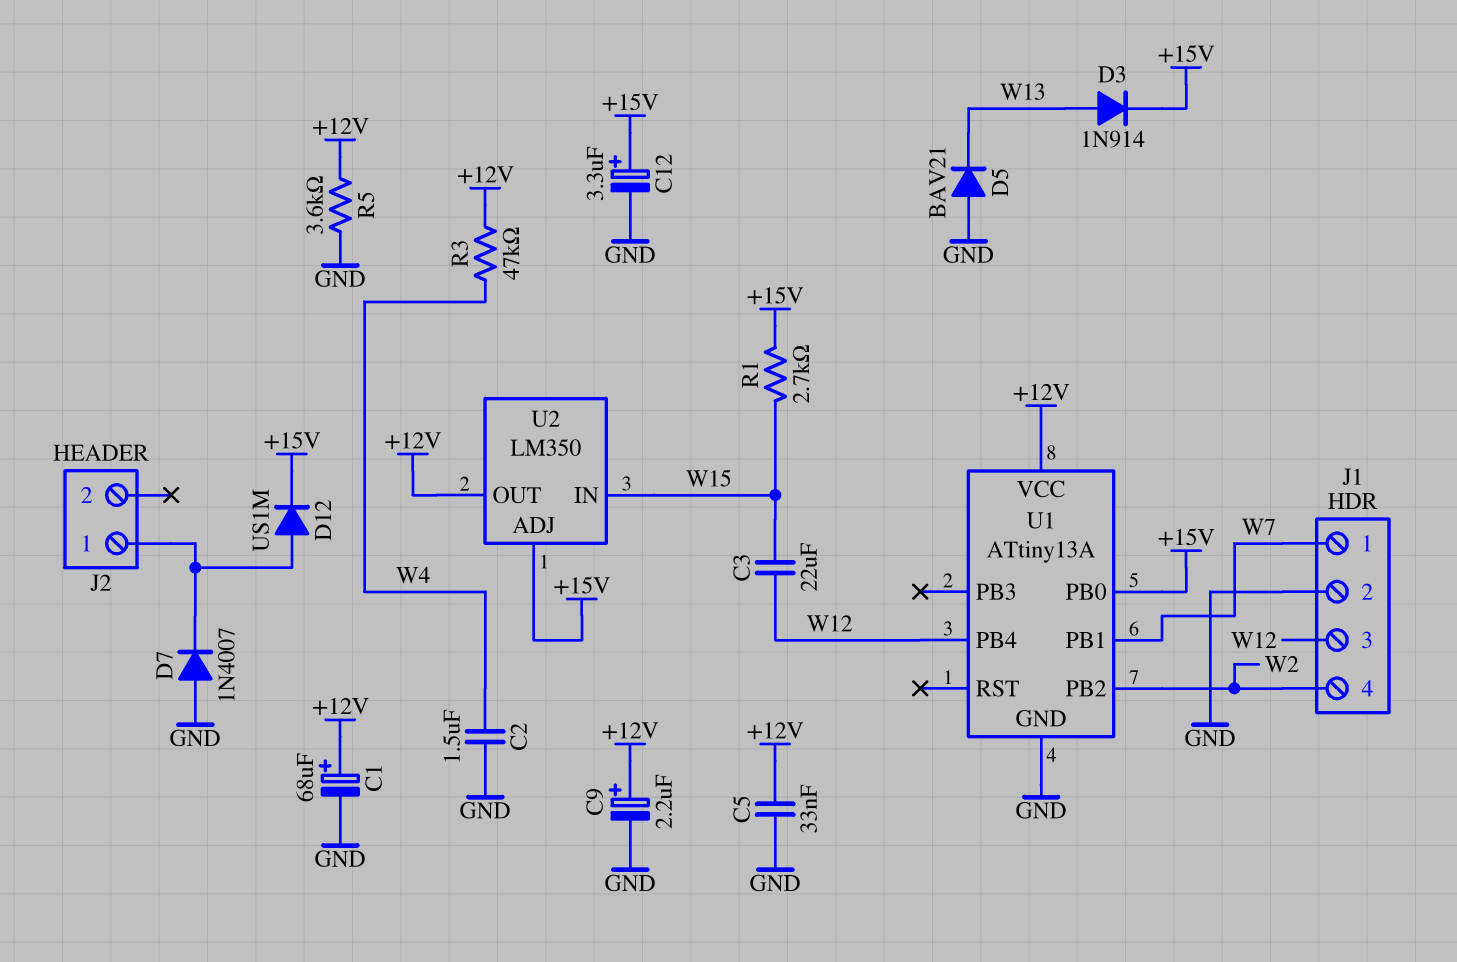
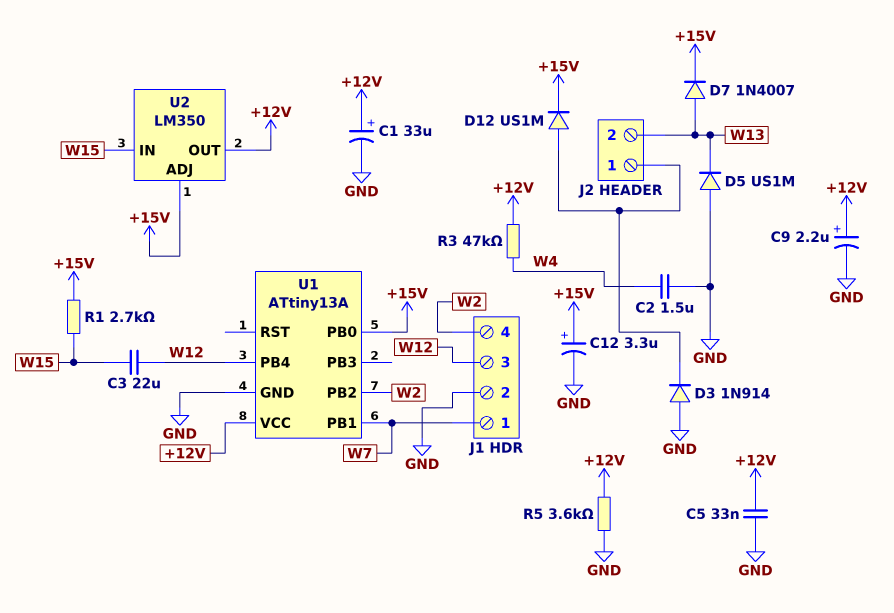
C1: 68uF (plus +12V, minus GND) -> 33uF (plus +12V, minus GND)
D3: diode 1N914 (A W13, K +15V) -> diode 1N914 (A GND, K J2/1)
D5: diode BAV21 (A GND, K W13) -> diode US1M (A GND, K W13)
D7: diode 1N4007 (A GND, K J2/1) -> diode 1N4007 (A W13, K +15V)
J2 pin 2: none -> W13

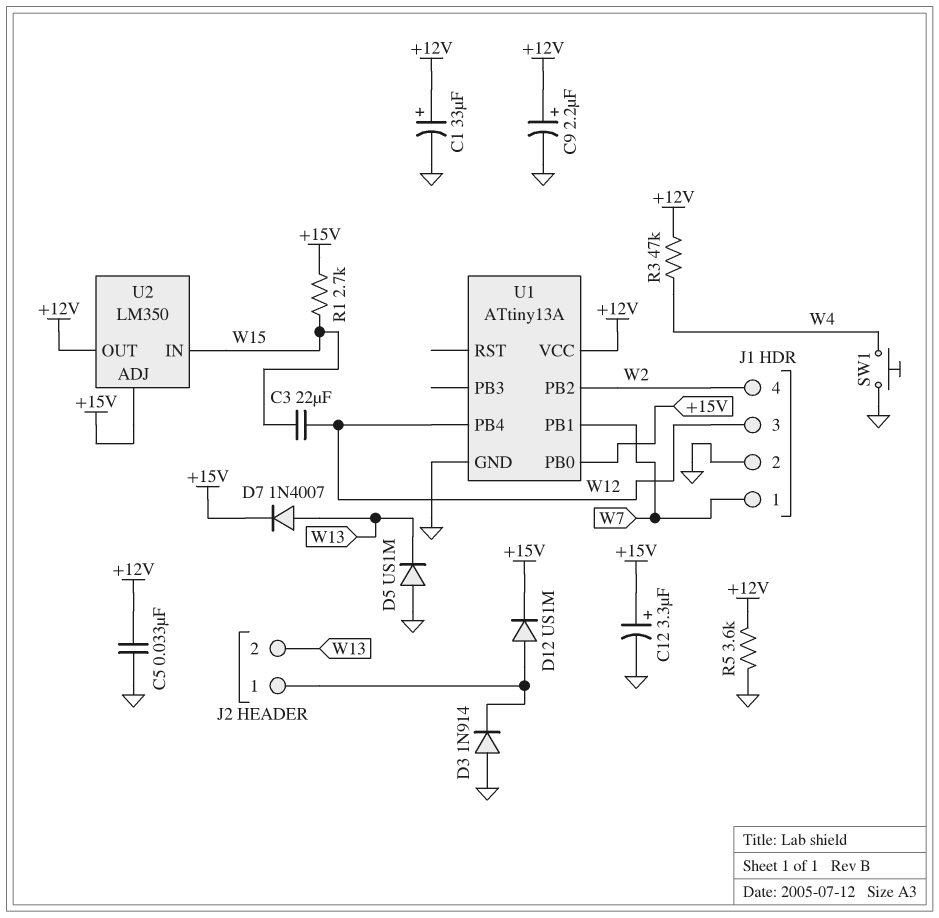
C2: 1.5uF (GND, W4) -> none
SW1: none -> button (GND, W4)

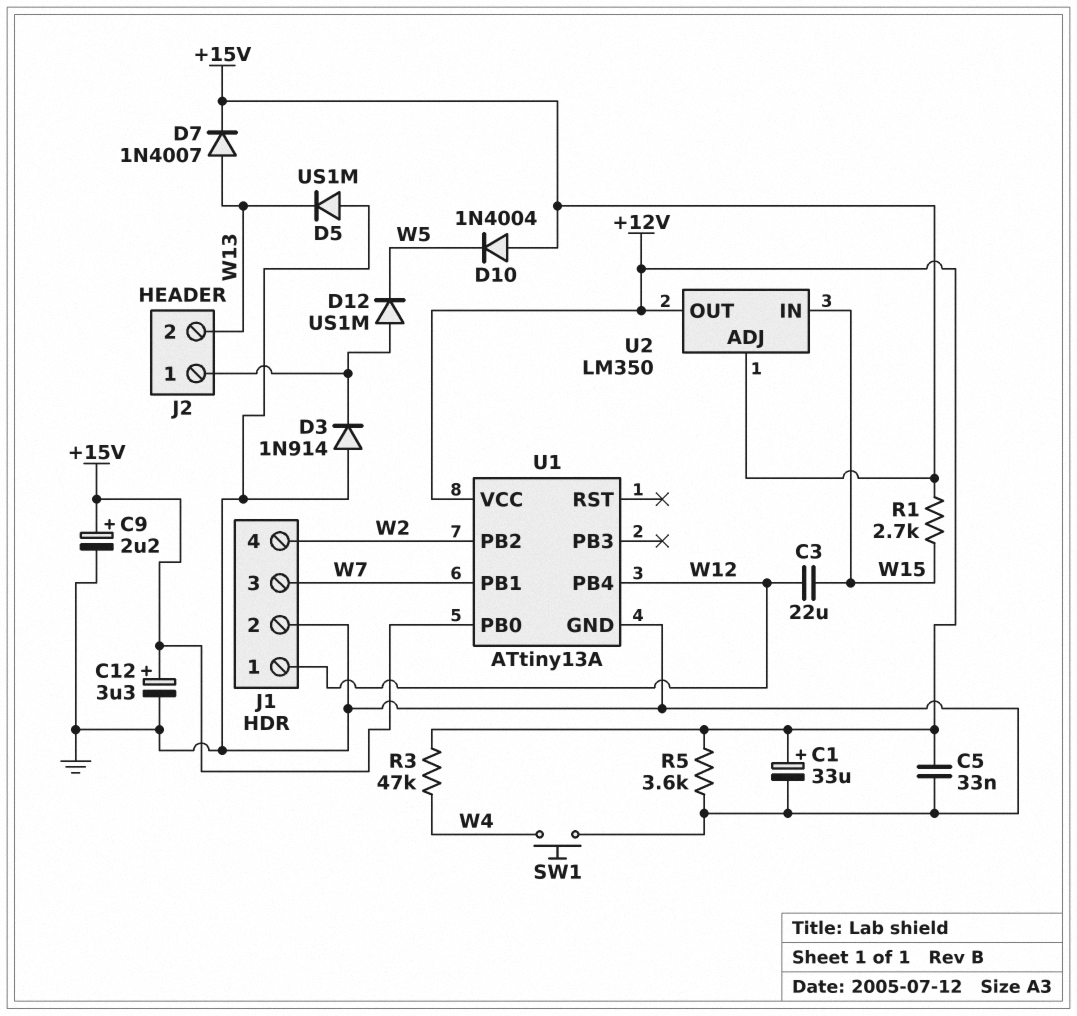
C9: 2.2uF (plus +12V, minus GND) -> 2.2uF (plus +15V, minus GND)
D10: none -> diode 1N4004 (A +15V, K W5)
D12: diode US1M (A J2/1, K +15V) -> diode US1M (A J2/1, K W5)
J1 pin 1: W7 -> W12
J1 pin 3: W12 -> W7

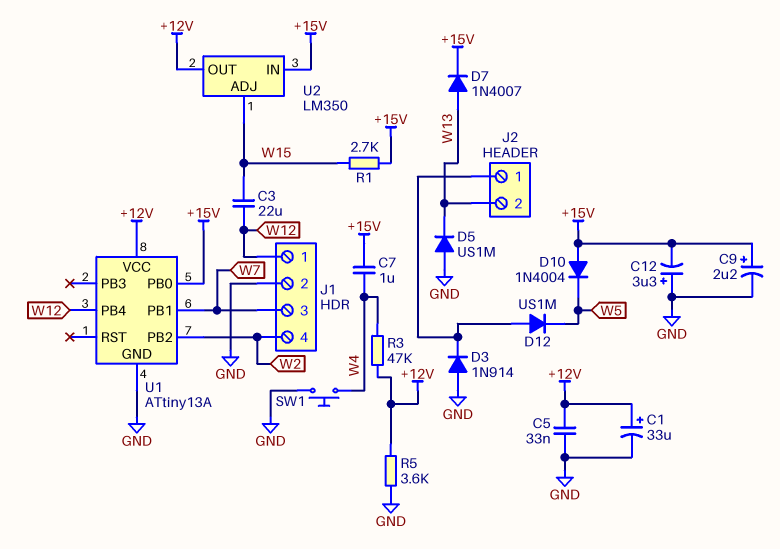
C7: none -> 1uF (+15V, W4)
C12: 3.3uF (plus +15V, minus GND) -> 3.3uF (plus GND, minus +15V)
U2 pin ADJ: +15V -> W15
U2 pin IN: W15 -> +15V

